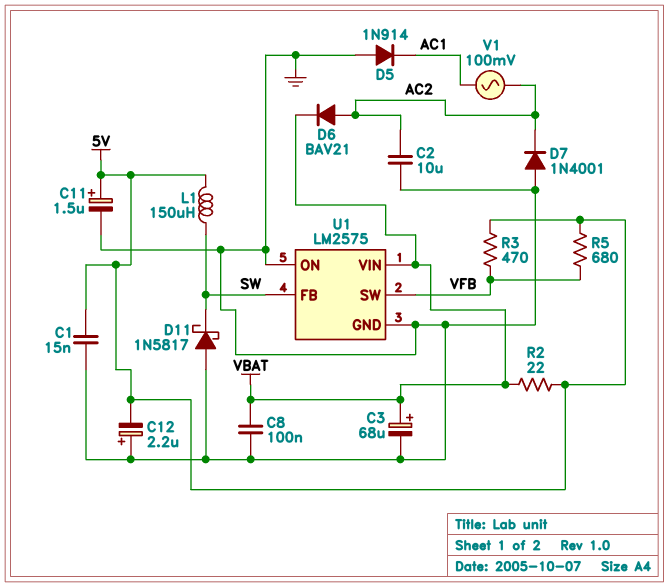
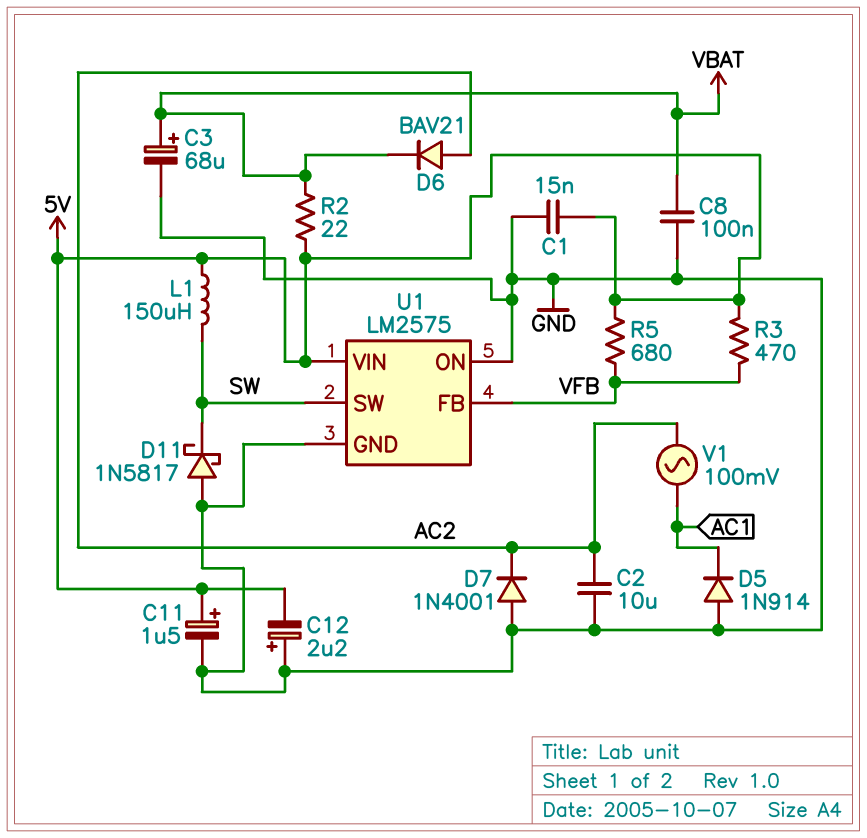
U1 pin FB: SW -> VFB
U1 pin SW: VFB -> SW
U1 pin VIN: VBAT -> 5V

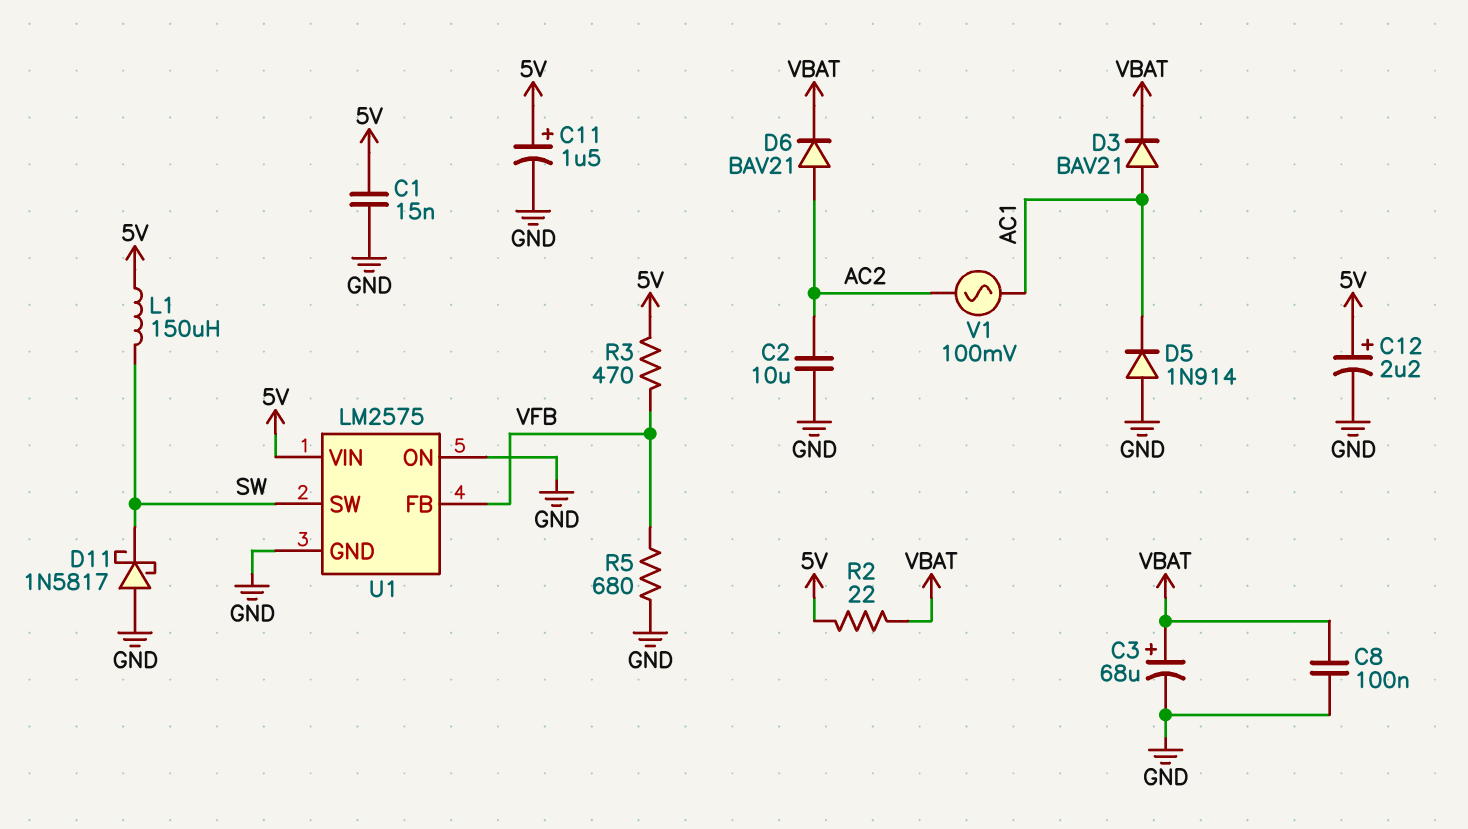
C12: 2.2uF (plus GND, minus 5V) -> 2.2uF (plus 5V, minus GND)
D3: none -> diode BAV21 (A AC1, K VBAT)
D7: diode 1N4001 (A GND, K AC2) -> none
R5: 680 (5V, VFB) -> 680 (GND, VFB)

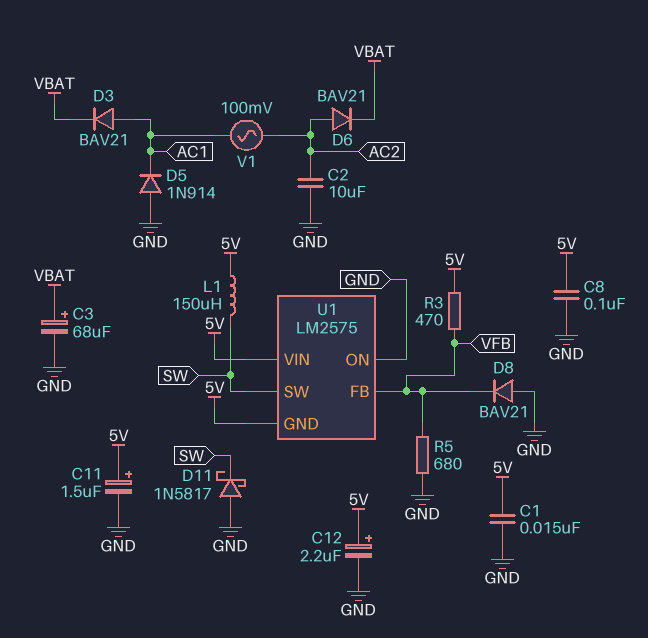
C8: 100nF (GND, VBAT) -> 100nF (5V, GND)
D8: none -> diode BAV21 (A GND, K VFB)
R2: 22 (5V, VBAT) -> none
U1 pin GND: GND -> 5V

